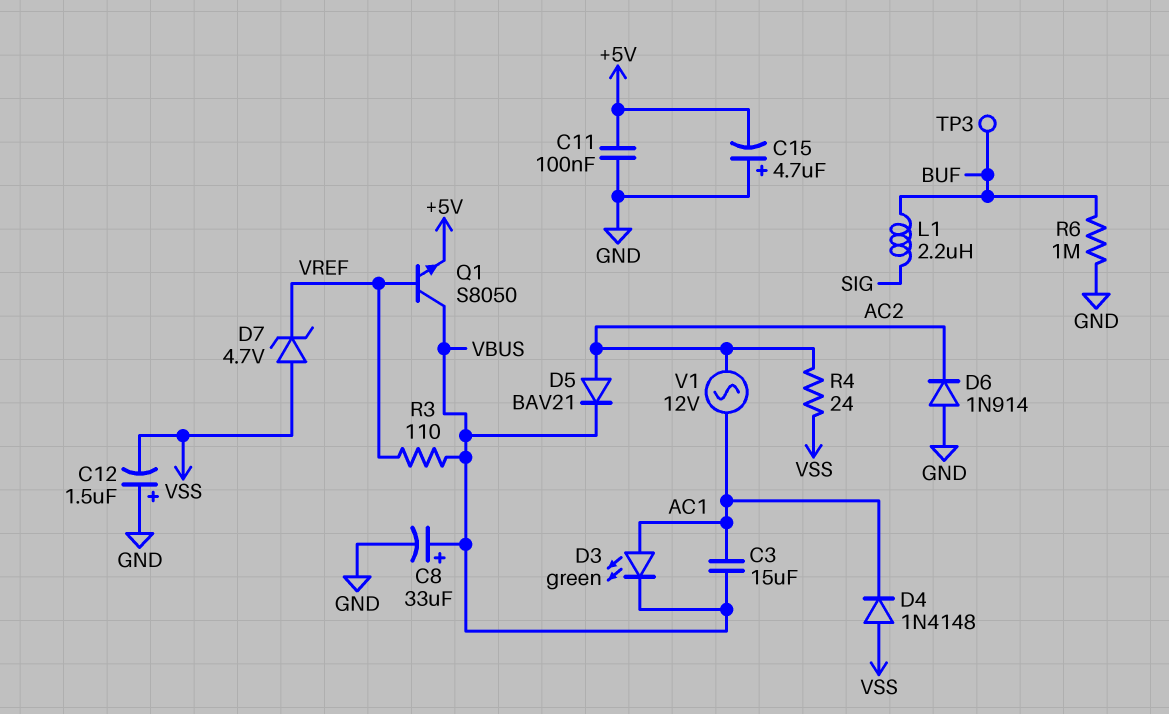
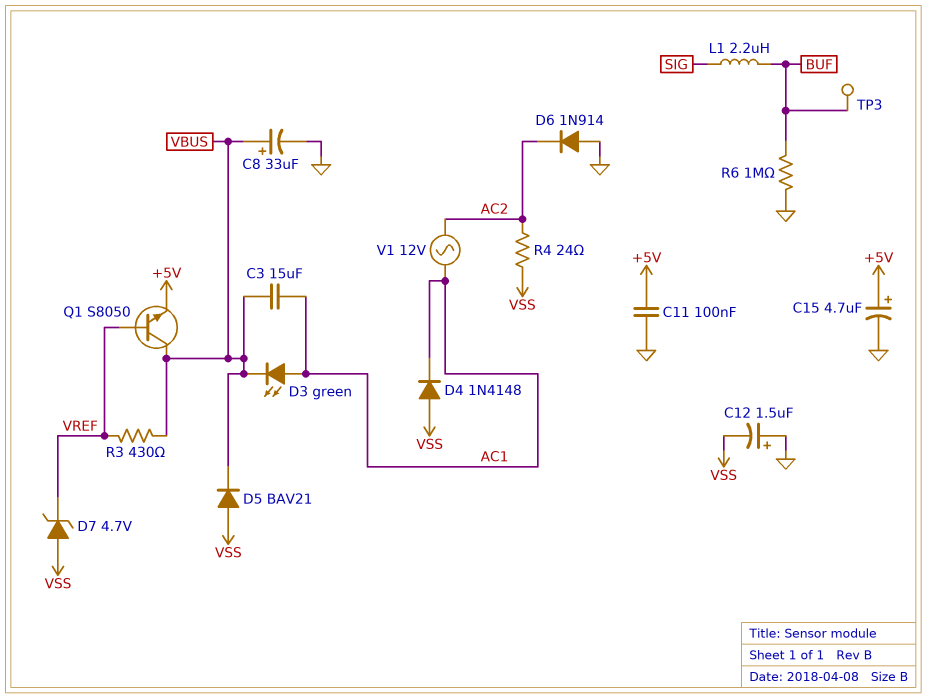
C15: 4.7uF (plus GND, minus +5V) -> 4.7uF (plus +5V, minus GND)
D5: diode BAV21 (A AC2, K VBUS) -> diode BAV21 (A VSS, K VBUS)
R3: 110 (VBUS, VREF) -> 430 (VBUS, VREF)

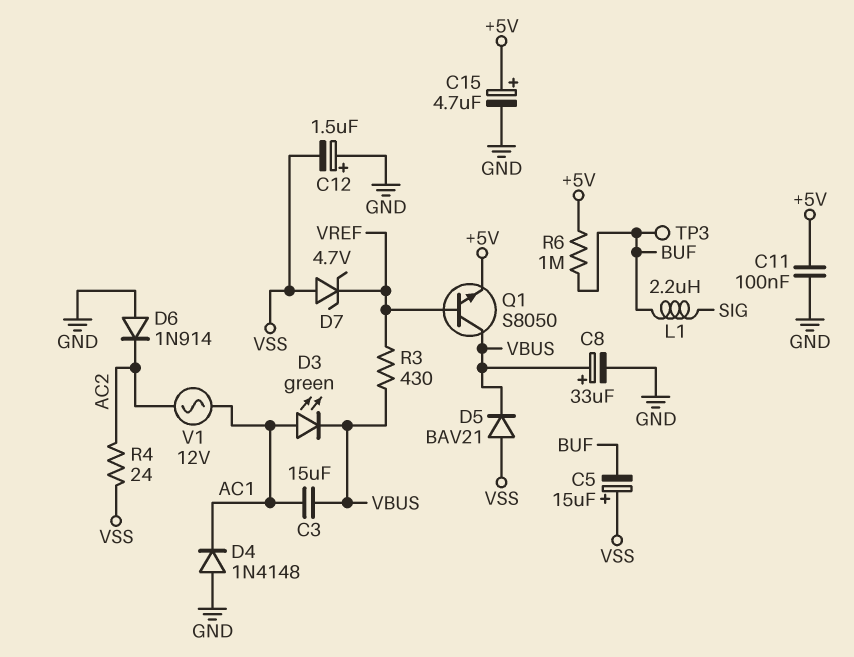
C5: none -> 15uF (plus VSS, minus BUF)
D4: diode 1N4148 (A VSS, K AC1) -> diode 1N4148 (A GND, K AC1)
R6: 1M (BUF, GND) -> 1M (+5V, BUF)

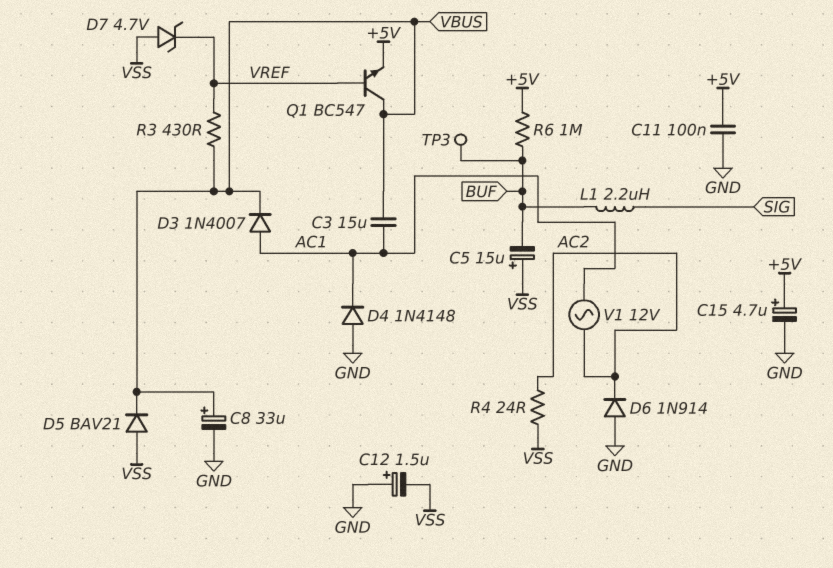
D3: LED green (A AC1, K VBUS) -> diode 1N4007 (A AC1, K VBUS)
Q1: NPN S8050 (B VREF, C VBUS, E +5V) -> NPN BC547 (B VREF, C VBUS, E +5V)

